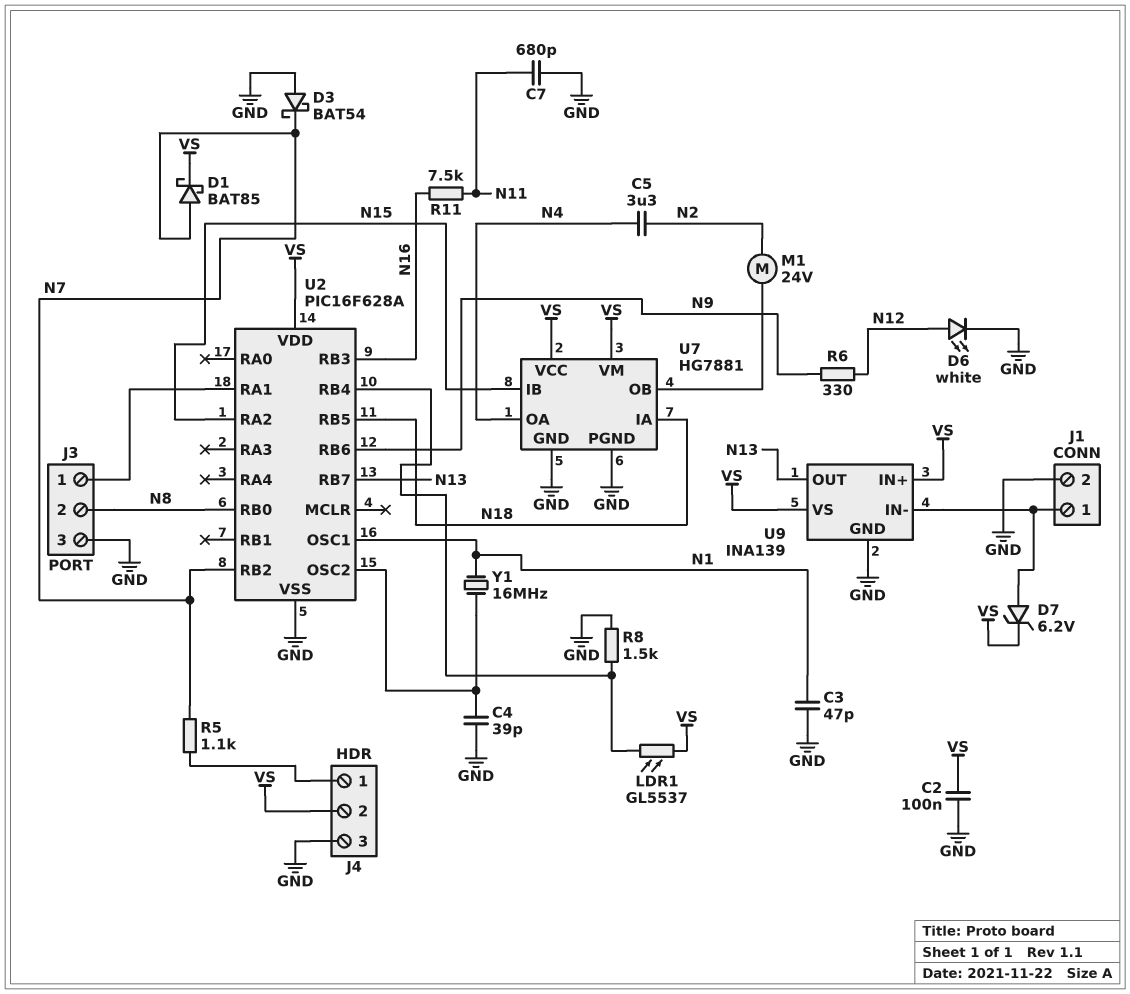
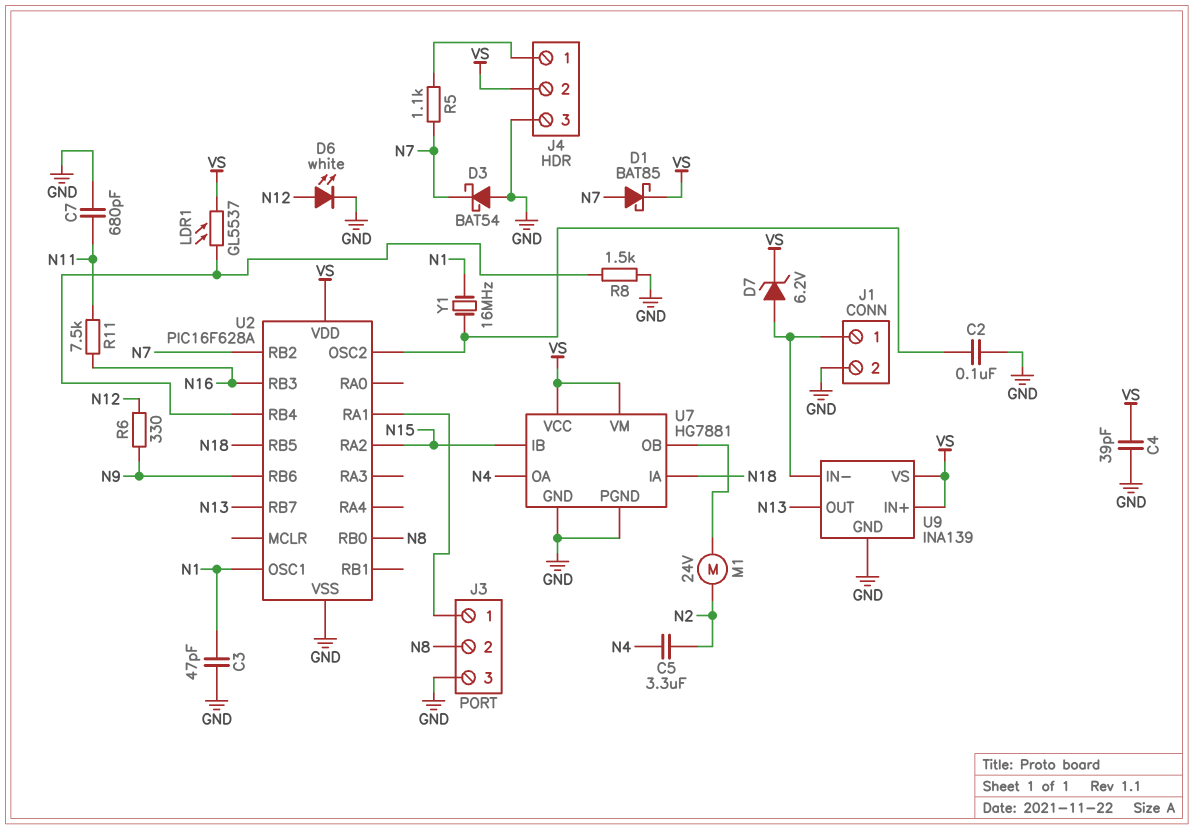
C2: 100nF (GND, VS) -> 100nF (GND, U2/OSC2)
C4: 39pF (GND, U2/OSC2) -> 39pF (GND, VS)

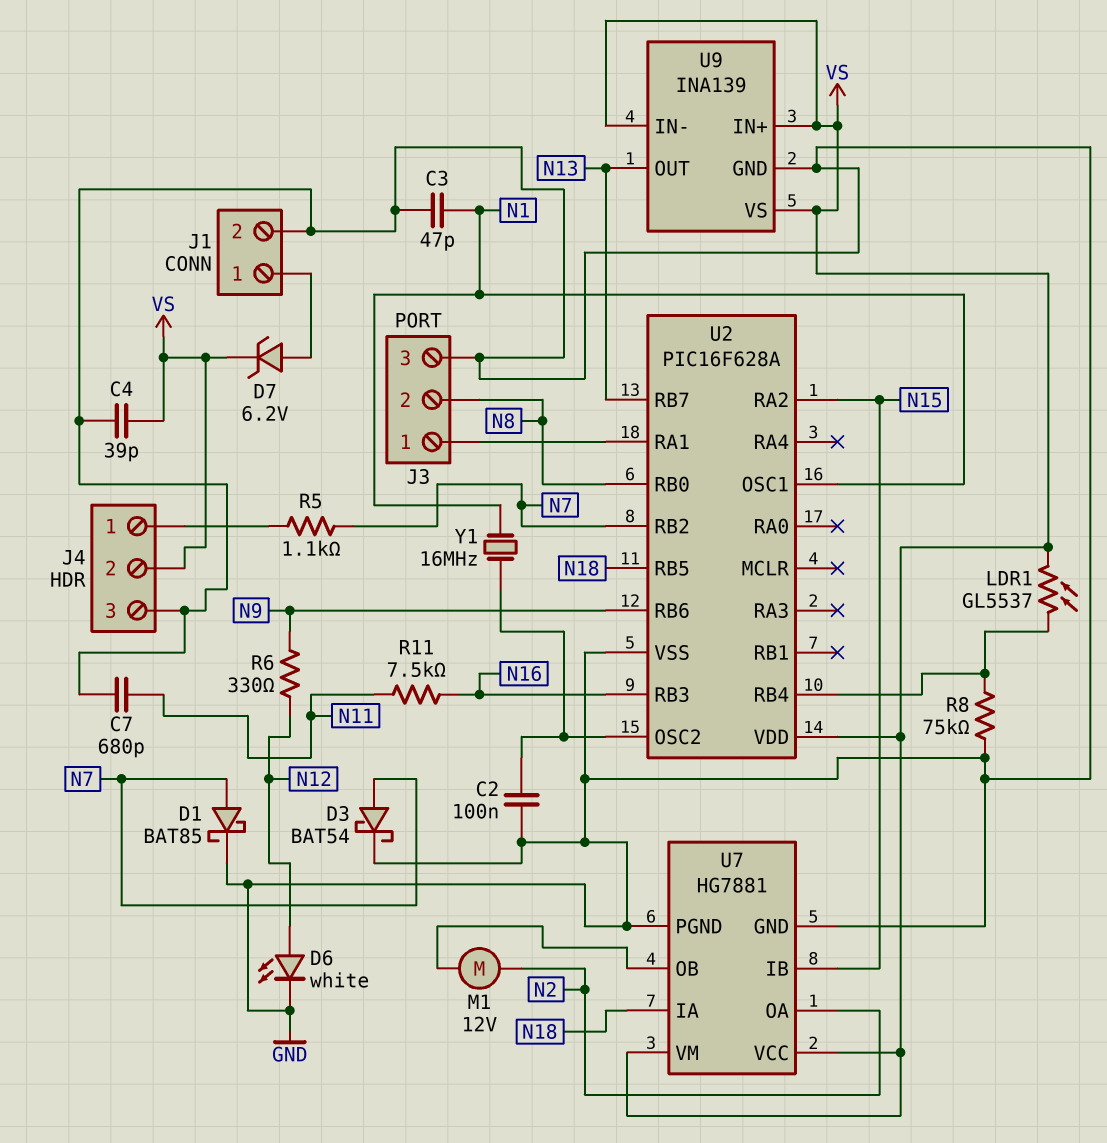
C5: 3.3uF (N2, N4) -> none
D1: schottky BAT85 (A N7, K VS) -> schottky BAT85 (A N7, K GND)
D3: schottky BAT54 (A GND, K N7) -> schottky BAT54 (A N7, K GND)
M1: motor 24V (N2, U7/OB) -> motor 12V (N2, U7/OB)
R8: 1.5k (GND, U2/RB4) -> 75k (GND, U2/RB4)
U7 pin OA: N4 -> N2
U9 pin IN-: J1/1 -> VS

